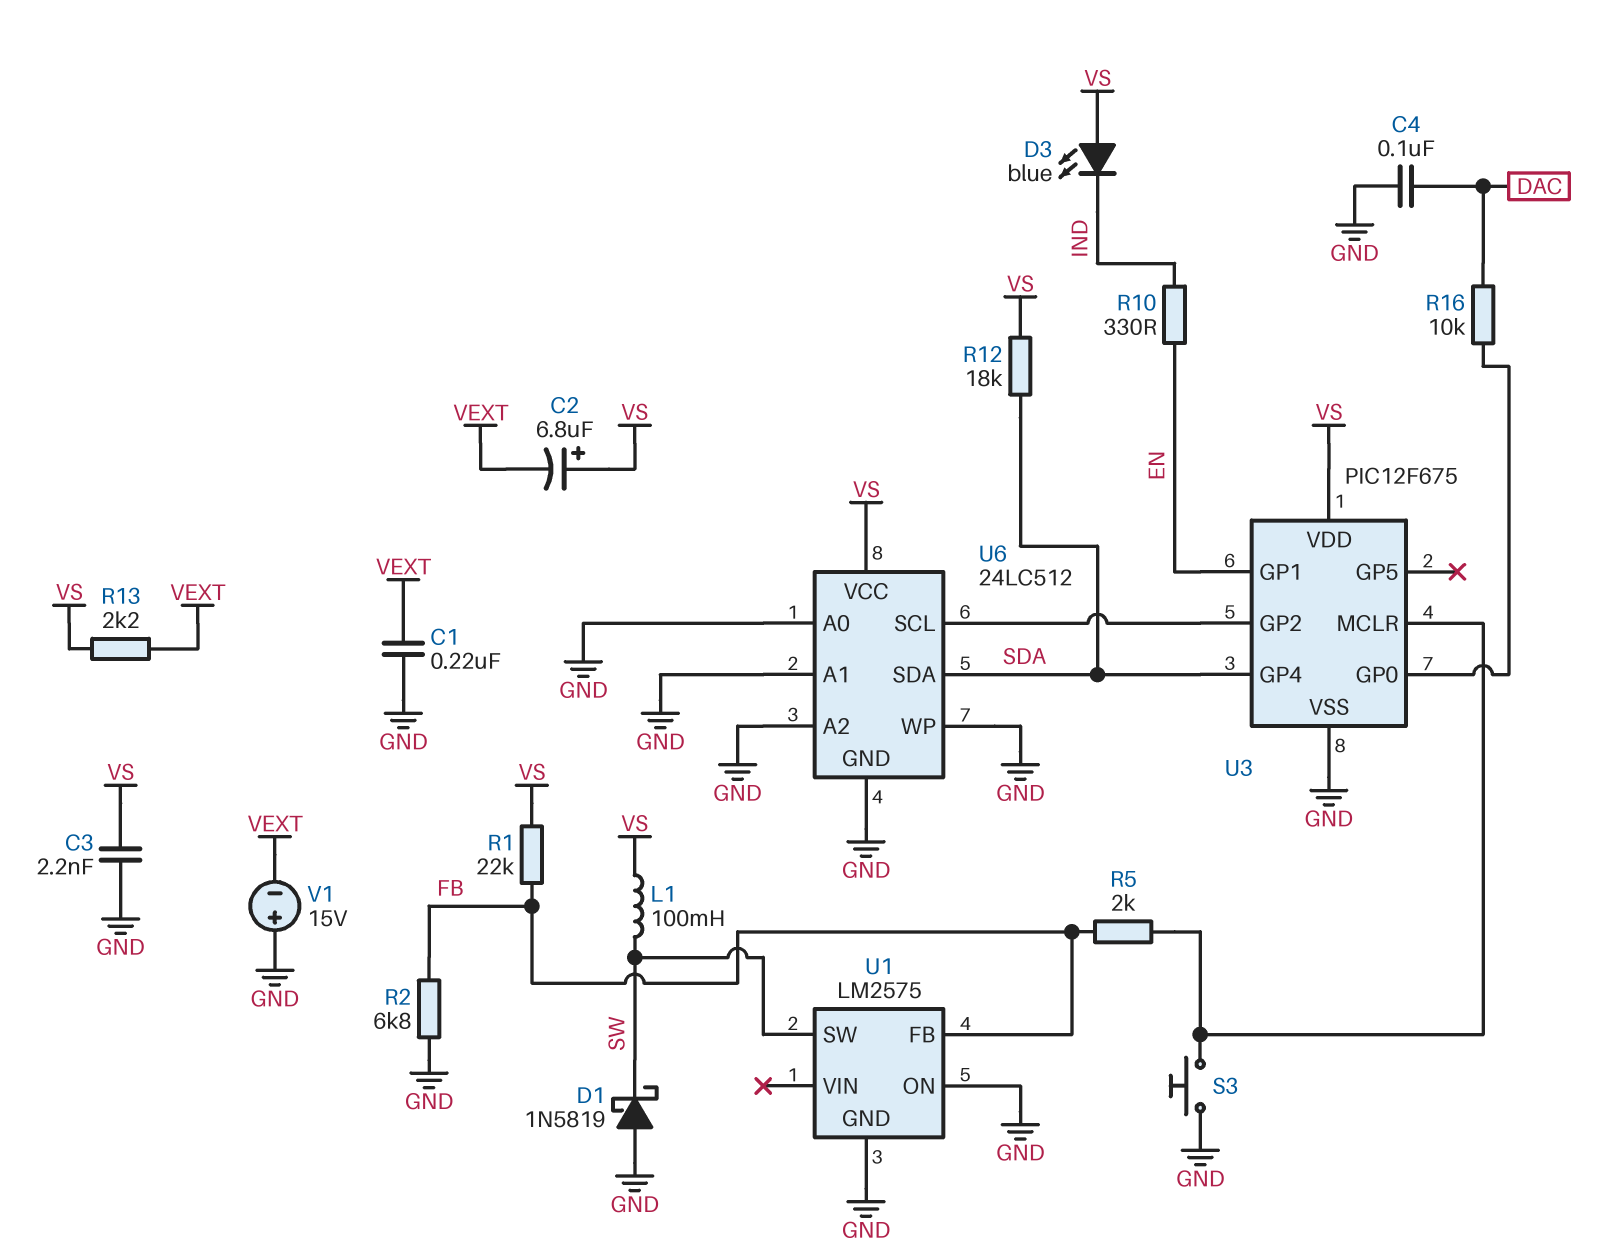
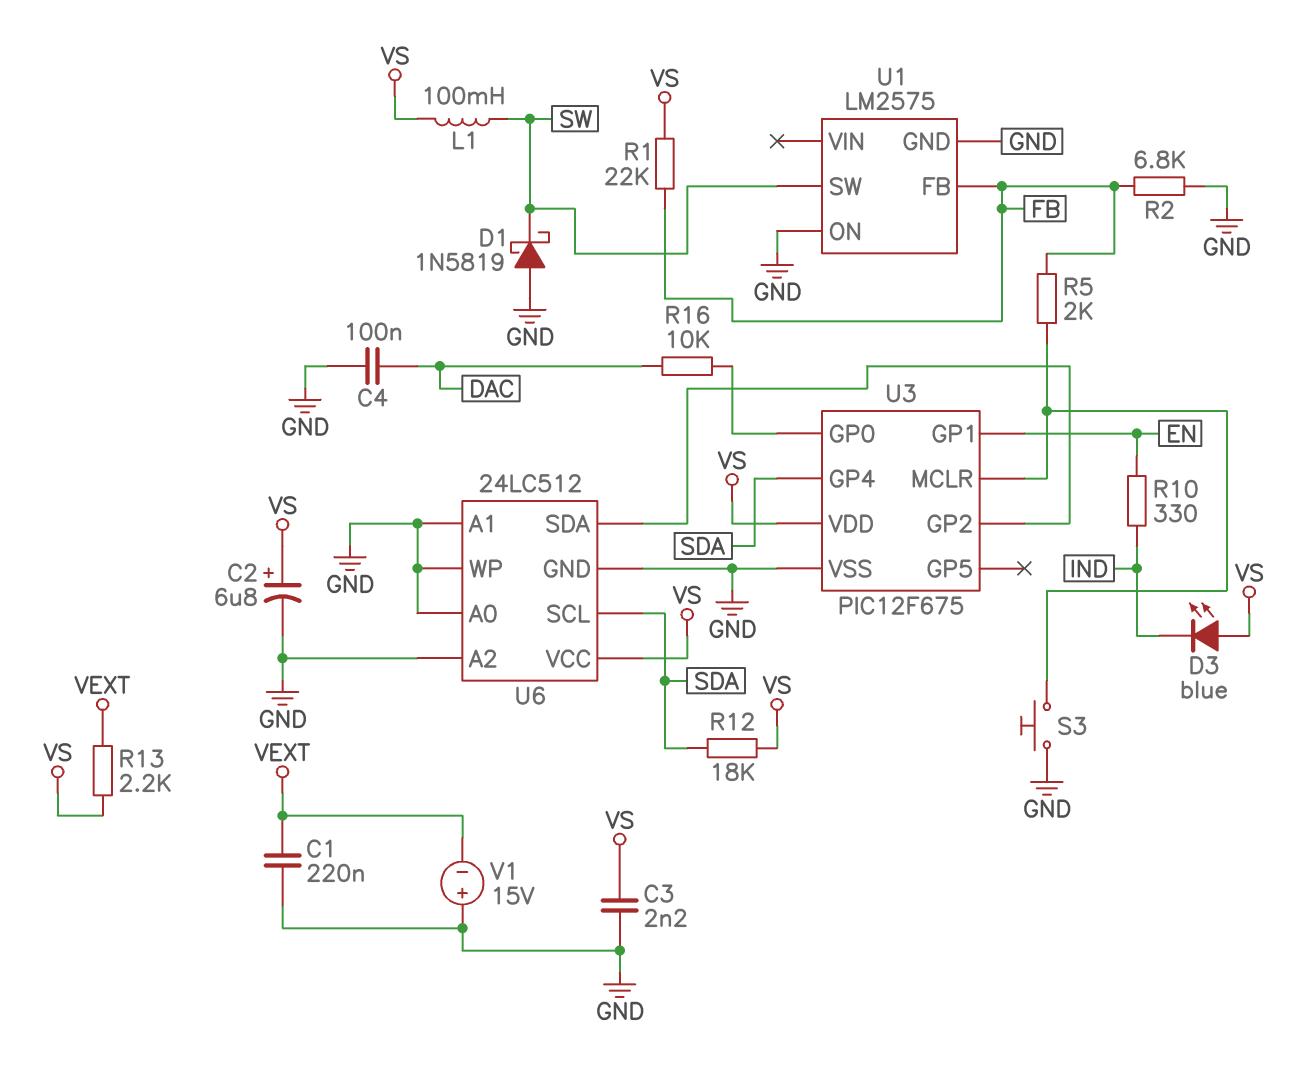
C2: 6.8uF (plus VS, minus VEXT) -> 6.8uF (plus VS, minus GND)
U6 pin SCL: U3/GP2 -> SDA
U6 pin SDA: SDA -> U3/GP2

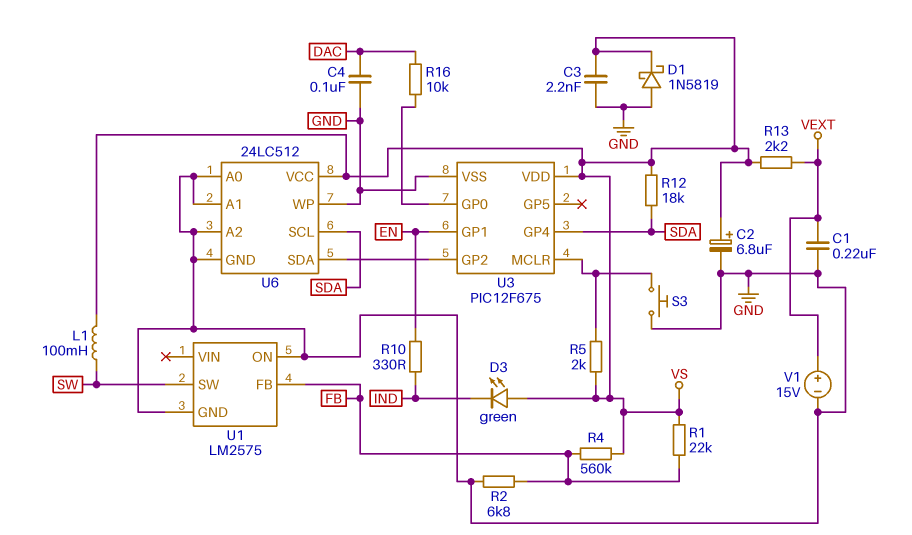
D1: schottky 1N5819 (A GND, K SW) -> schottky 1N5819 (A GND, K VS)
D3: LED blue (A VS, K IND) -> LED green (A VS, K IND)
R4: none -> 560k (FB, VS)
R5: 2k (FB, U3/MCLR) -> 2k (U3/MCLR, VS)
V1: 15V (plus GND, minus VEXT) -> 15V (plus VEXT, minus GND)

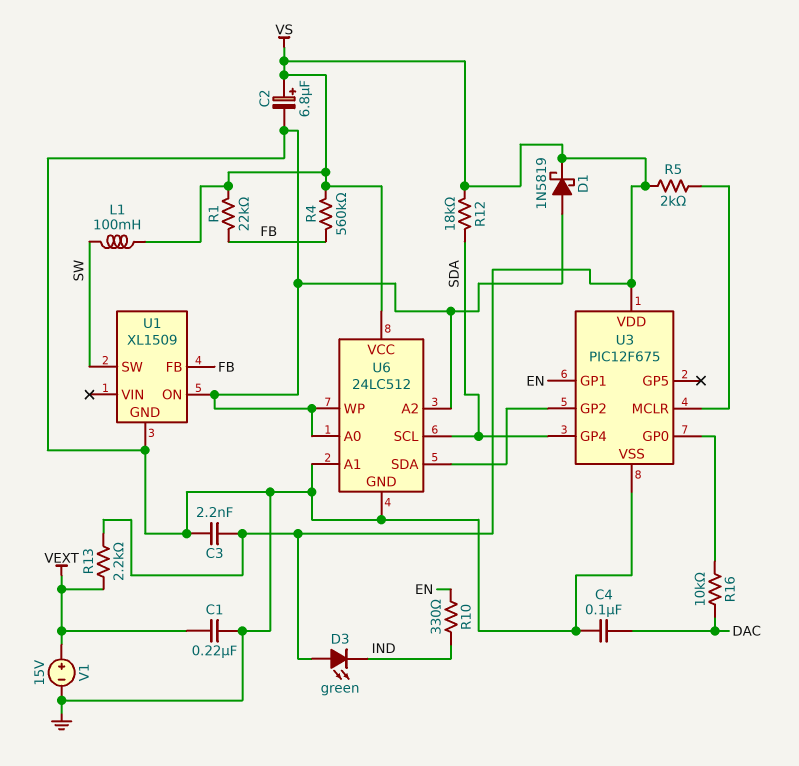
R2: 6.8k (FB, GND) -> none
S3: button (GND, U3/MCLR) -> none
U1: LM2575 -> XL1509

